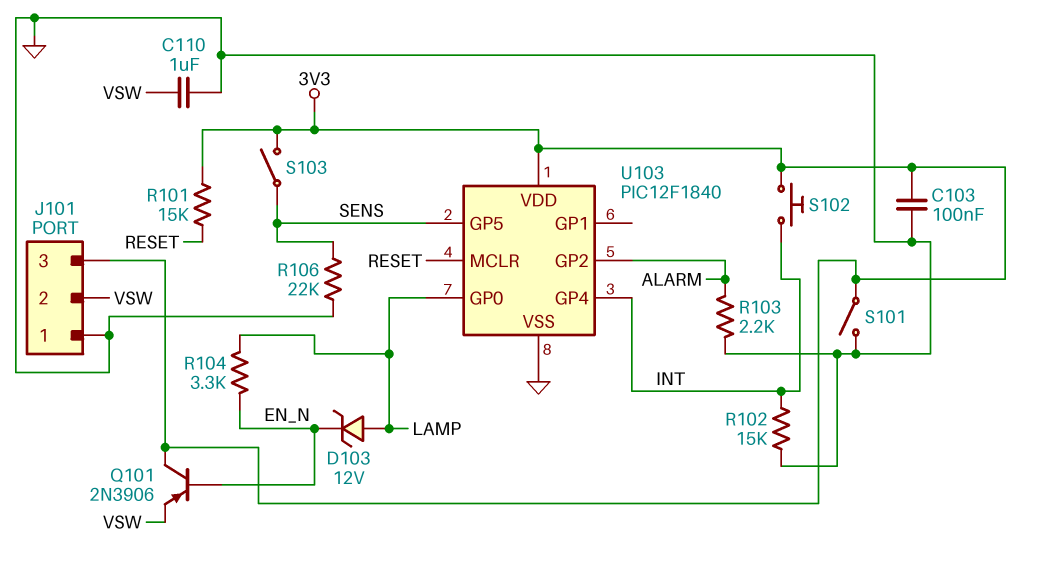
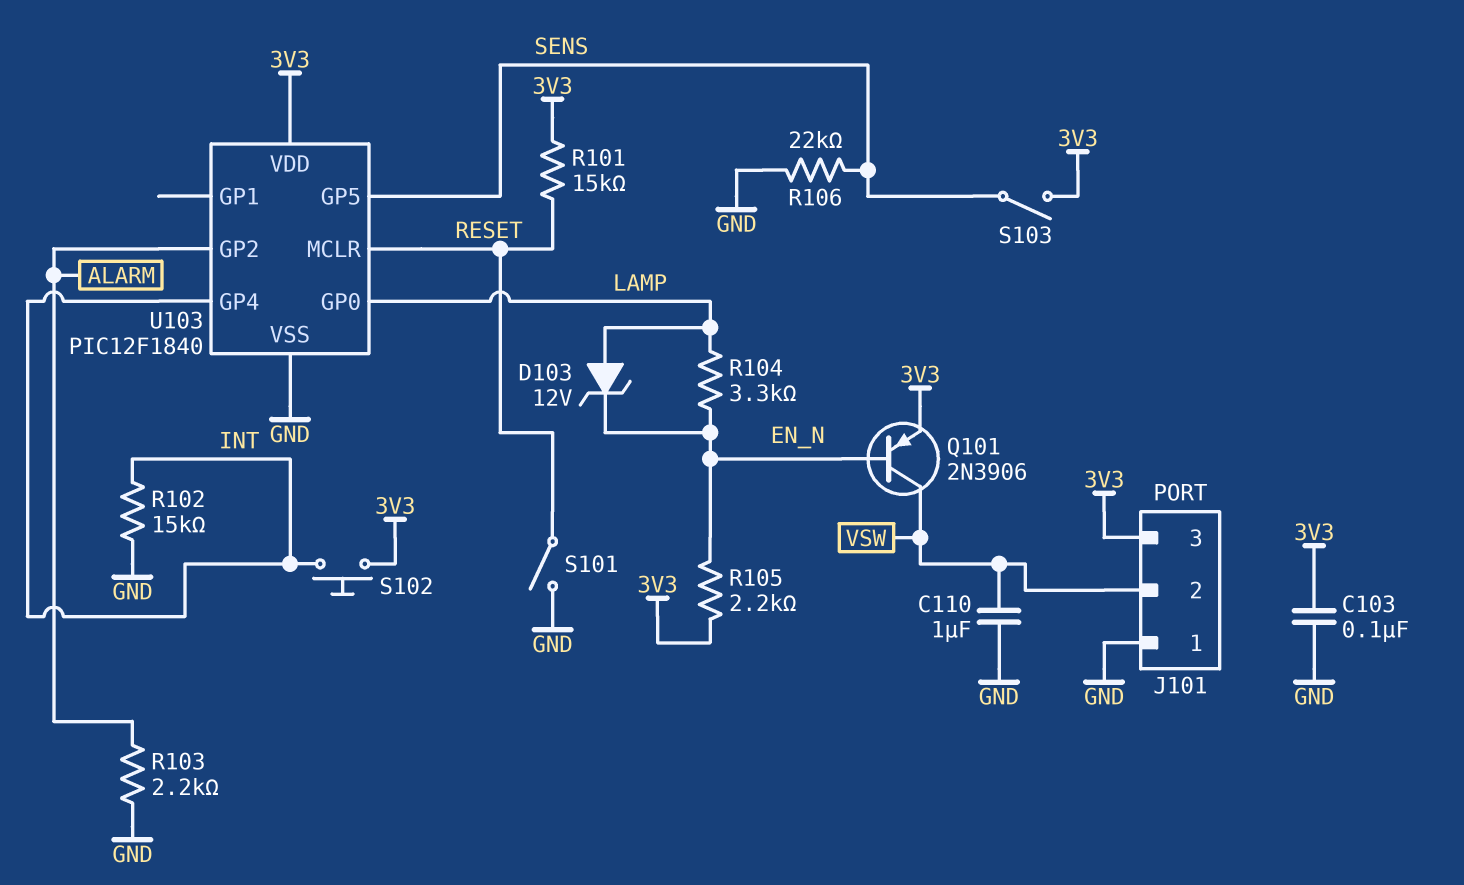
Q101: PNP 2N3906 (B EN_N, C 3V3, E VSW) -> PNP 2N3906 (B EN_N, C VSW, E 3V3)
R105: none -> 2.2k (3V3, EN_N)
S101: switch (3V3, GND) -> switch (GND, RESET)

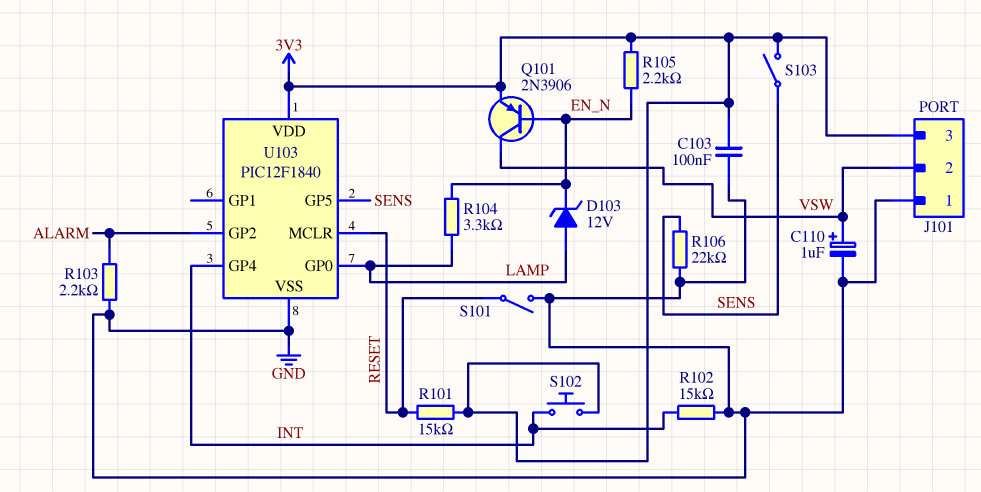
C110: 1uF (GND, VSW) -> 1uF (plus VSW, minus GND)

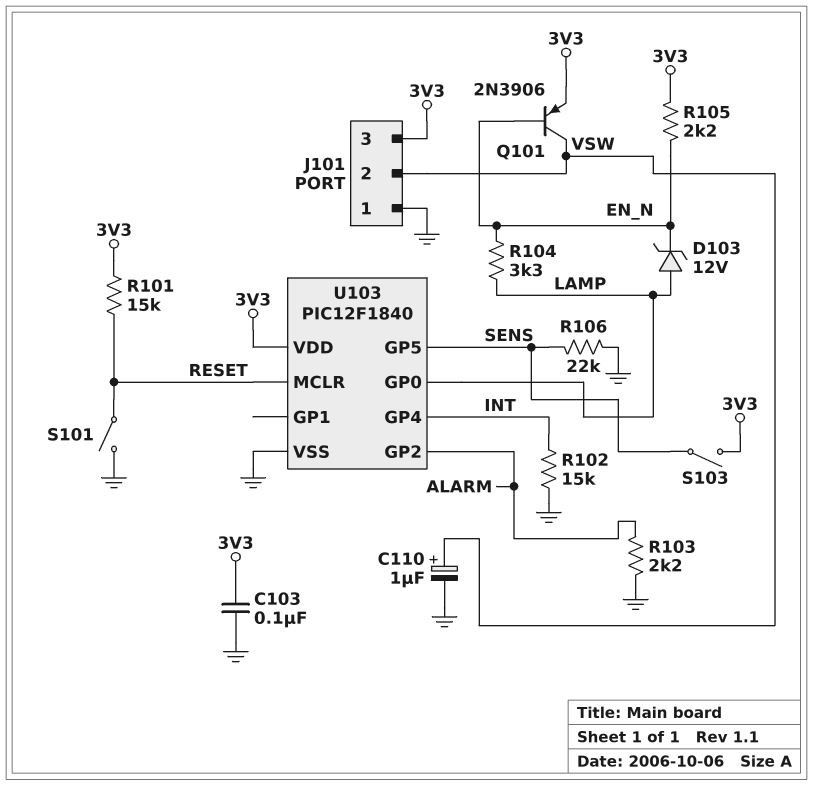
S102: button (3V3, INT) -> none

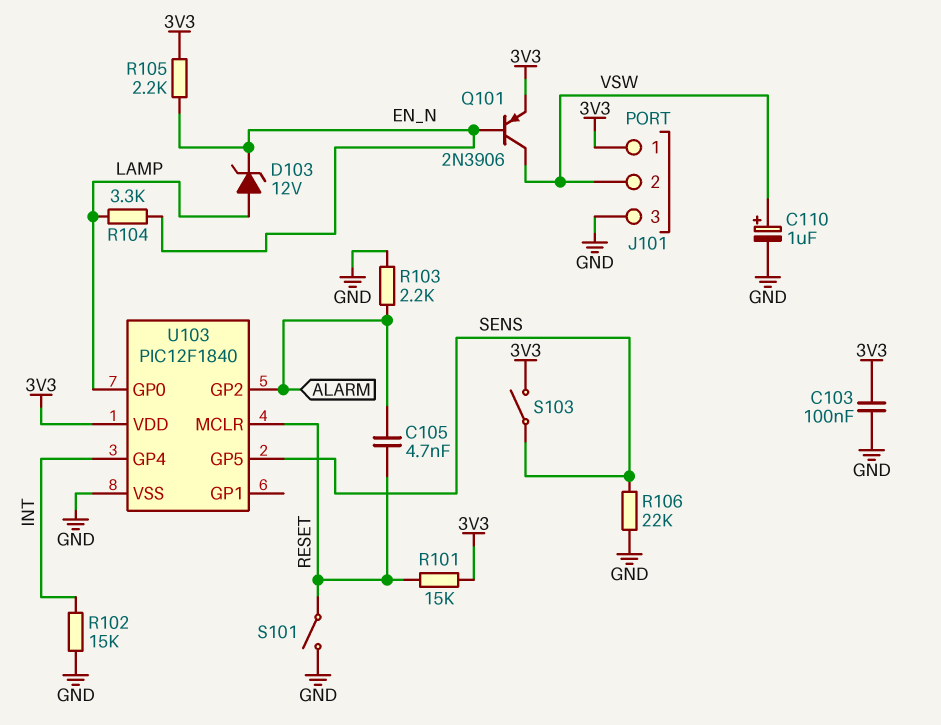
C105: none -> 4.7nF (ALARM, RESET)
J101 pin 1: GND -> 3V3
J101 pin 3: 3V3 -> GND

